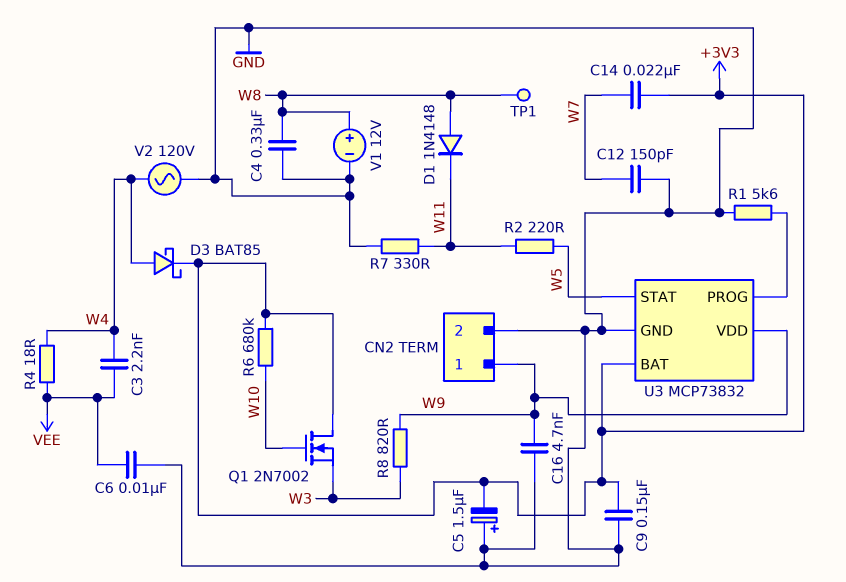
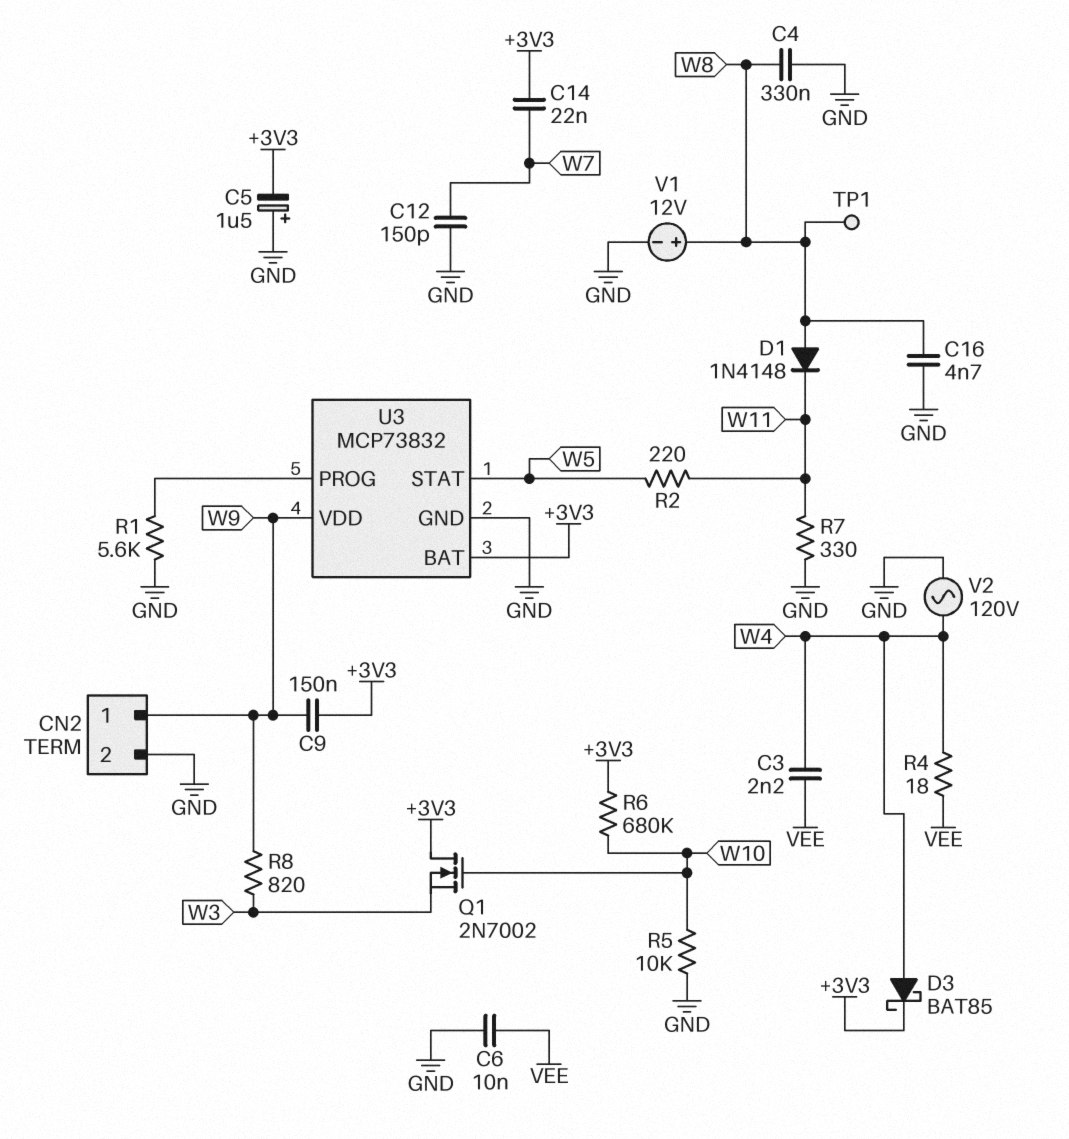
C9: 150nF (+3V3, GND) -> 150nF (+3V3, W9)
C16: 4.7nF (GND, W9) -> 4.7nF (GND, W8)
R5: none -> 10k (GND, W10)

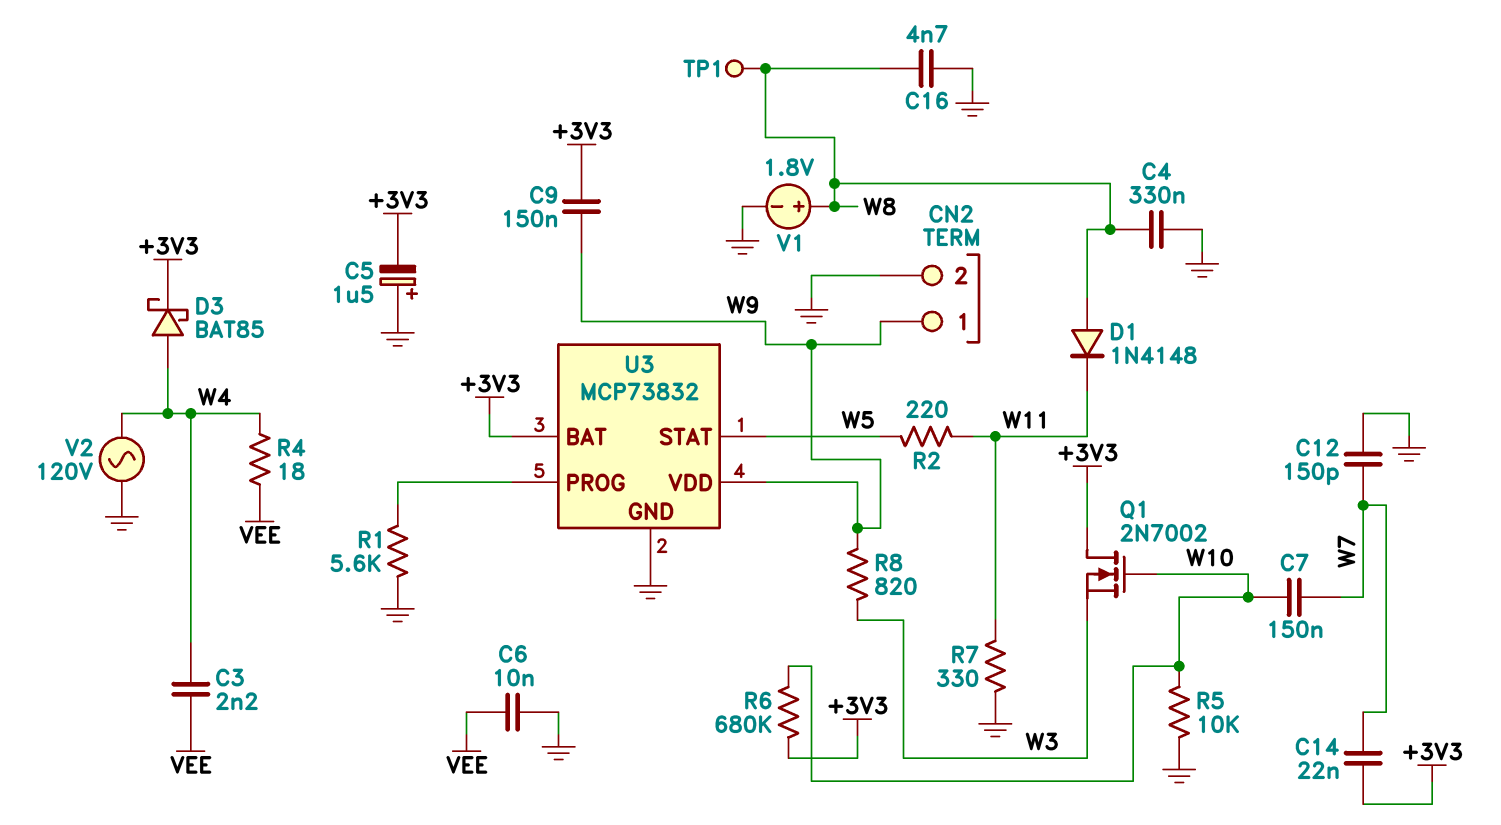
C7: none -> 150nF (W7, W10)
V1: 12V (plus W8, minus GND) -> 1.8V (plus W8, minus GND)

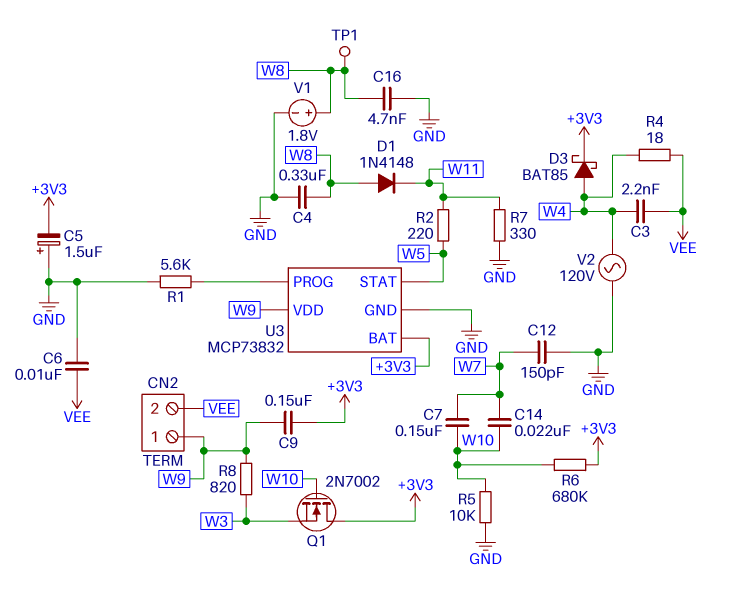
C14: 22nF (+3V3, W7) -> 22nF (W7, W10)
CN2 pin 2: GND -> VEE

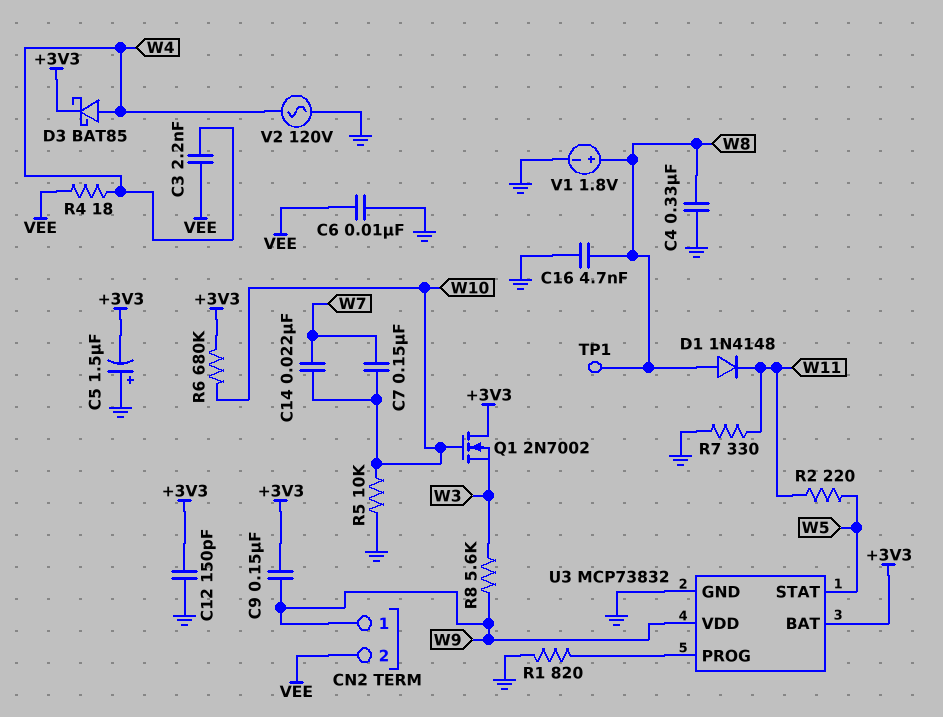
C12: 150pF (GND, W7) -> 150pF (+3V3, GND)
R1: 5.6k (GND, U3/PROG) -> 820 (GND, U3/PROG)
R8: 820 (W3, W9) -> 5.6k (W3, W9)

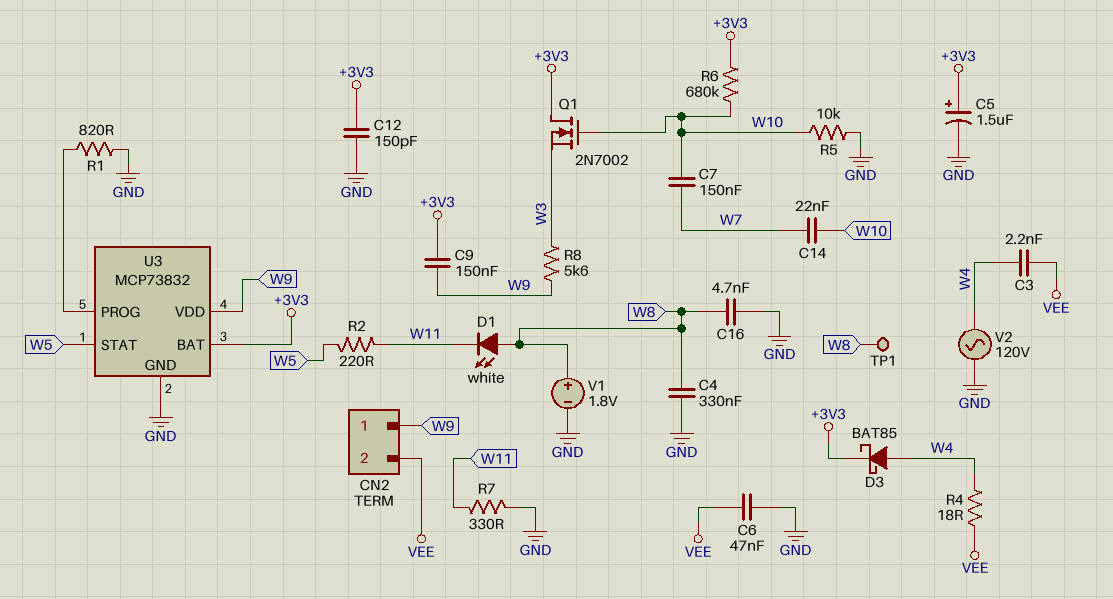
C5: 1.5uF (plus GND, minus +3V3) -> 1.5uF (plus +3V3, minus GND)
C6: 10nF (GND, VEE) -> 47nF (GND, VEE)
D1: diode 1N4148 (A W8, K W11) -> LED white (A W8, K W11)

